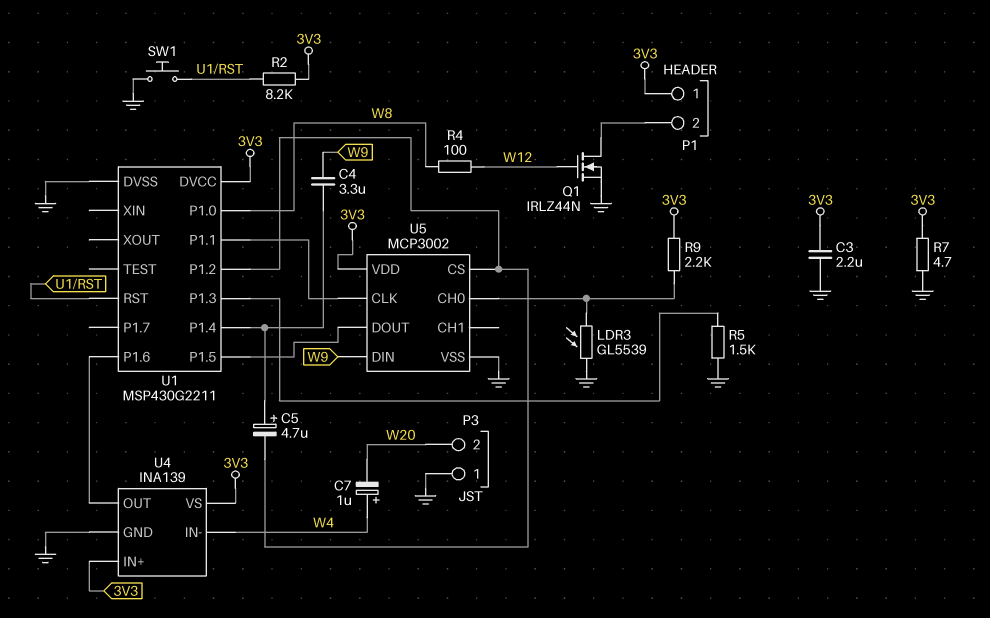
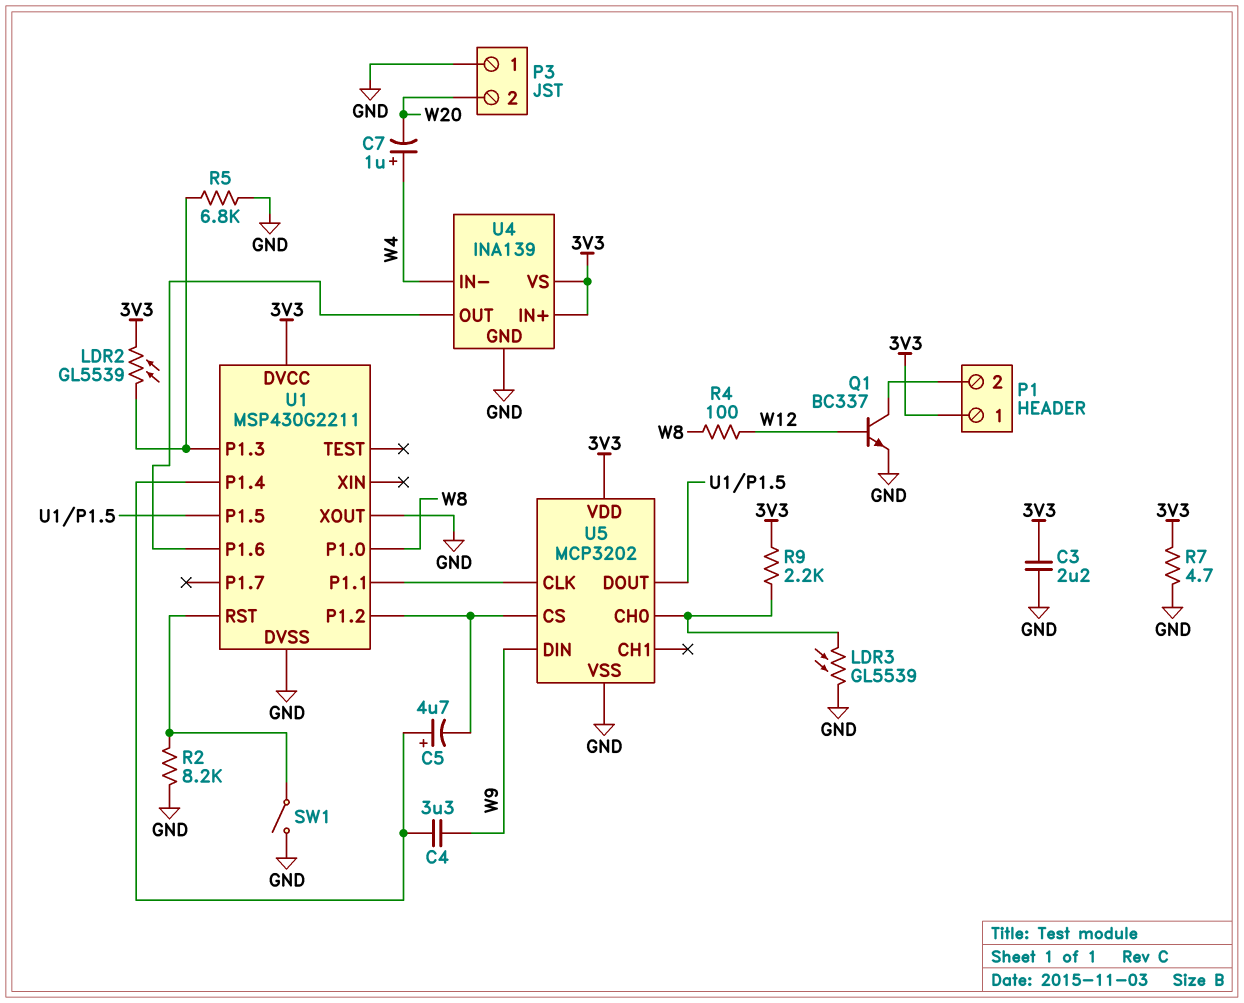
LDR2: none -> GL5539 (3V3, U1/P1.3)
Q1: NMOS IRLZ44N (G W12, D P1/2, S GND) -> NPN BC337 (B W12, C P1/2, E GND)
R2: 8.2k (3V3, U1/RST) -> 8.2k (GND, U1/RST)
R5: 1.5k (GND, U1/P1.3) -> 6.8k (GND, U1/P1.3)
SW1: button (GND, U1/RST) -> switch (GND, U1/RST)
U1 pin XOUT: none -> GND
U5: MCP3002 -> MCP3202

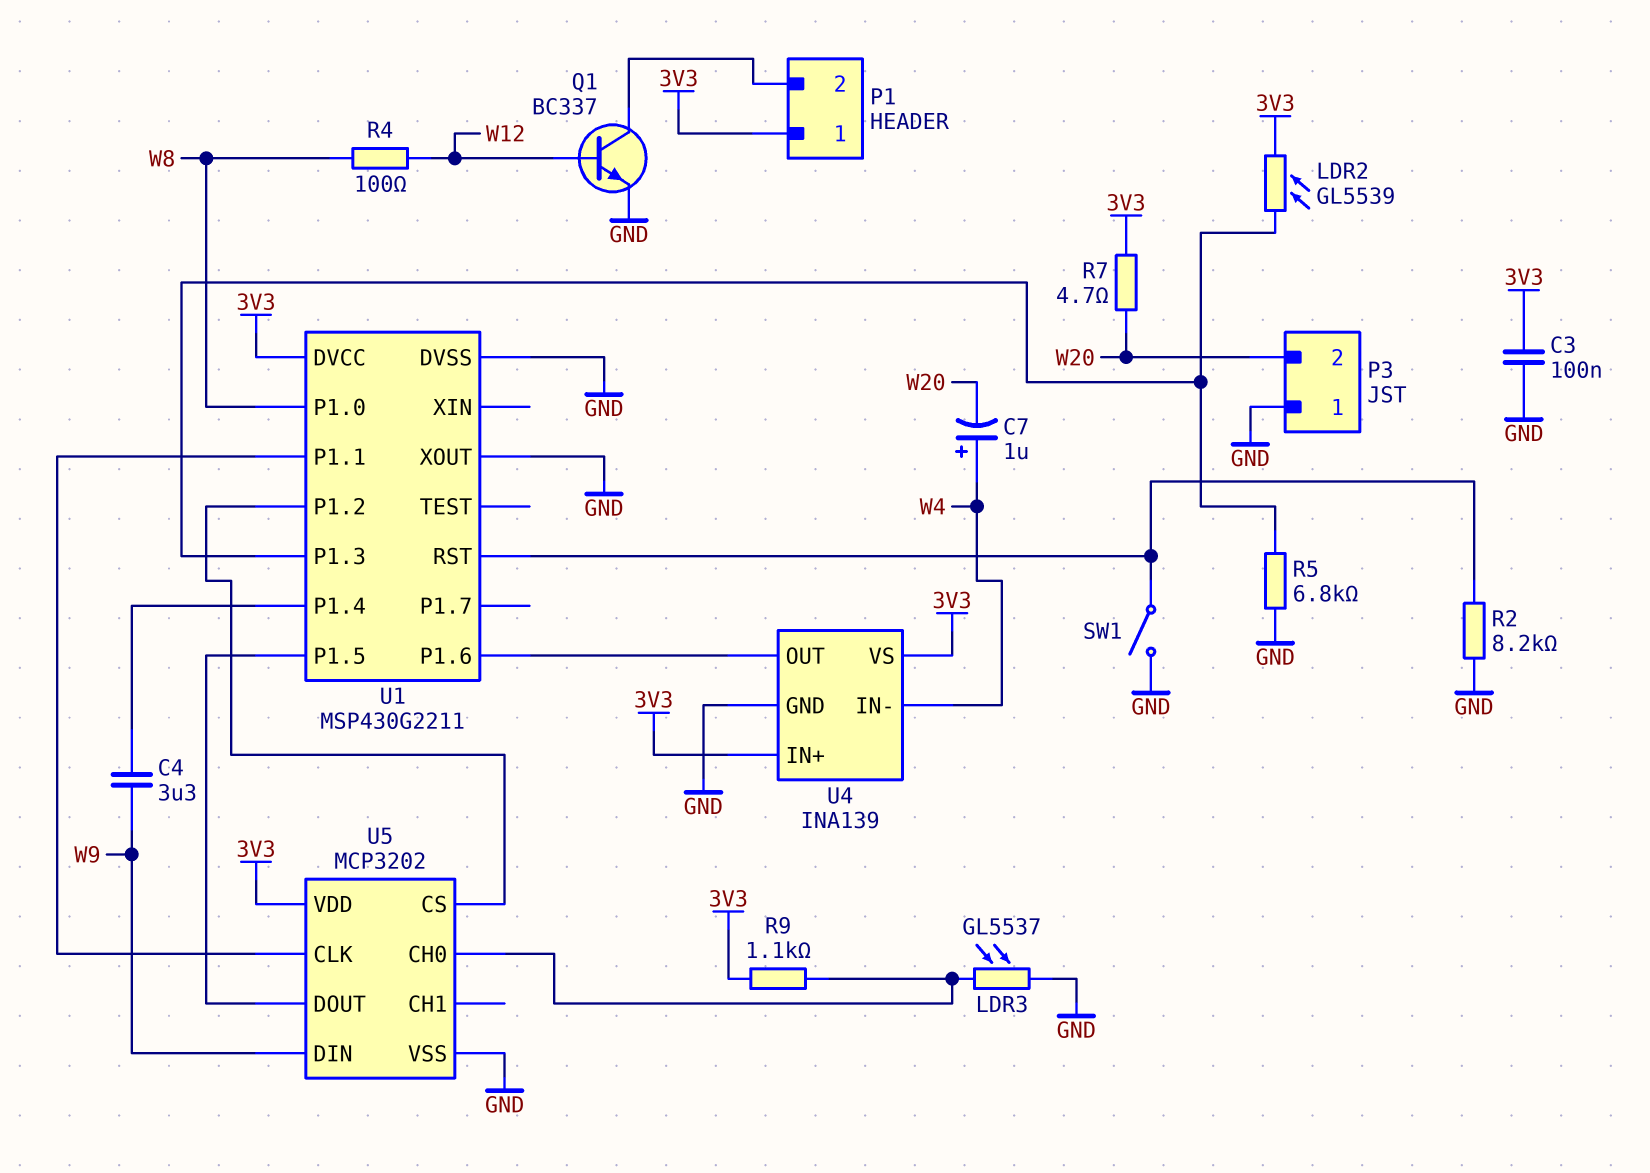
C3: 2.2uF (3V3, GND) -> 100nF (3V3, GND)
C5: 4.7uF (plus U1/P1.4, minus U1/P1.2) -> none
LDR3: GL5539 (GND, U5/CH0) -> GL5537 (GND, U5/CH0)
R7: 4.7 (3V3, GND) -> 4.7 (3V3, W20)
R9: 2.2k (3V3, U5/CH0) -> 1.1k (3V3, U5/CH0)

